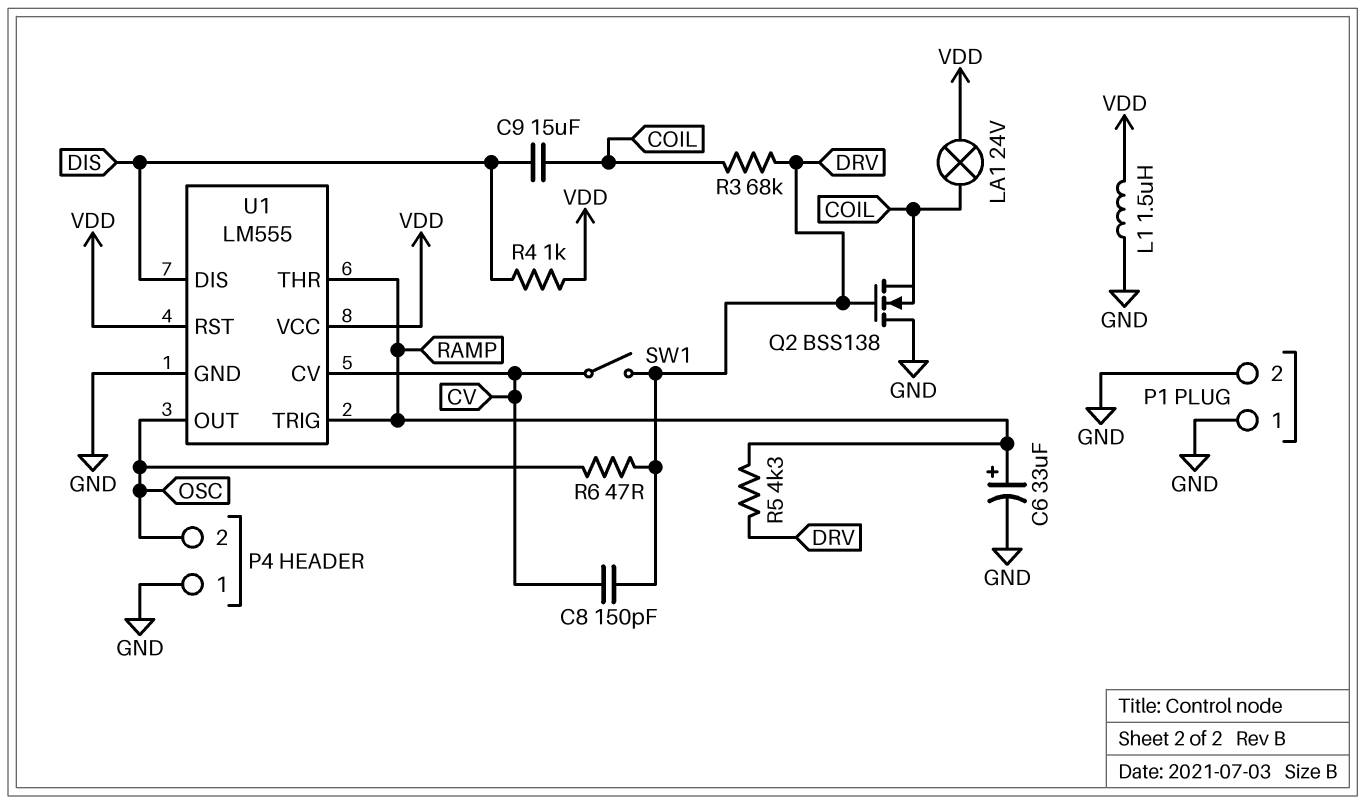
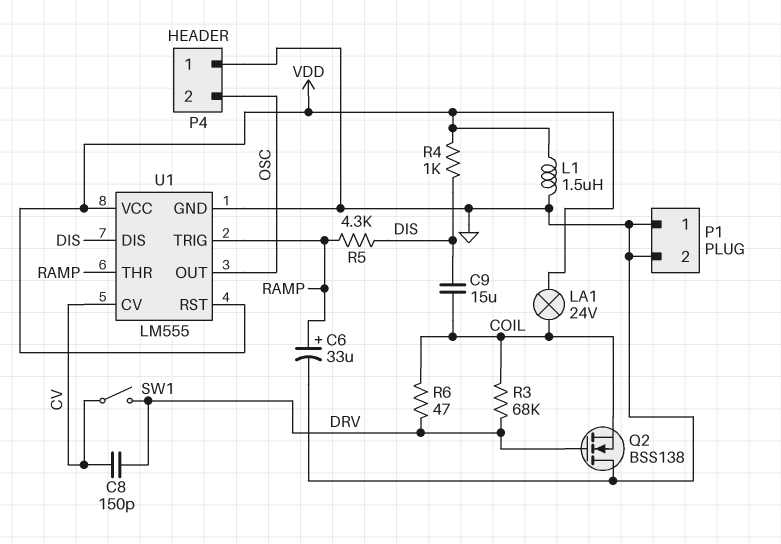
R5: 4.3k (DRV, RAMP) -> 4.3k (DIS, RAMP)
R6: 47 (DRV, OSC) -> 47 (COIL, DRV)

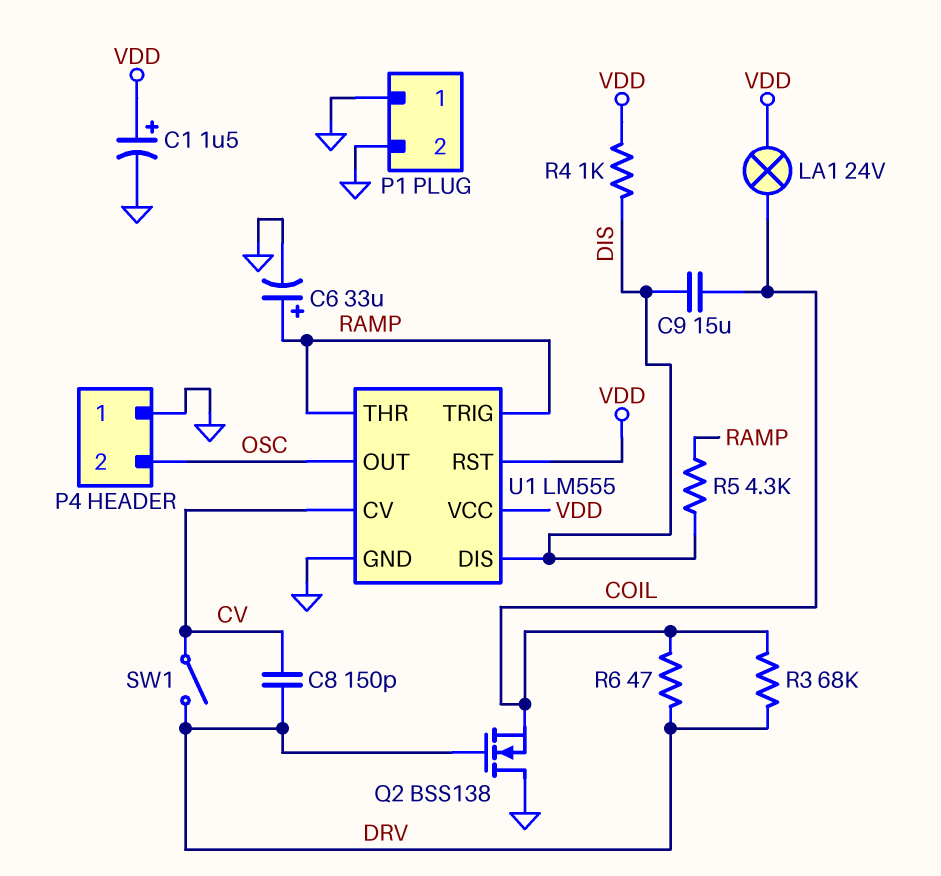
C1: none -> 1.5uF (plus VDD, minus GND)
L1: 1.5uH (GND, VDD) -> none

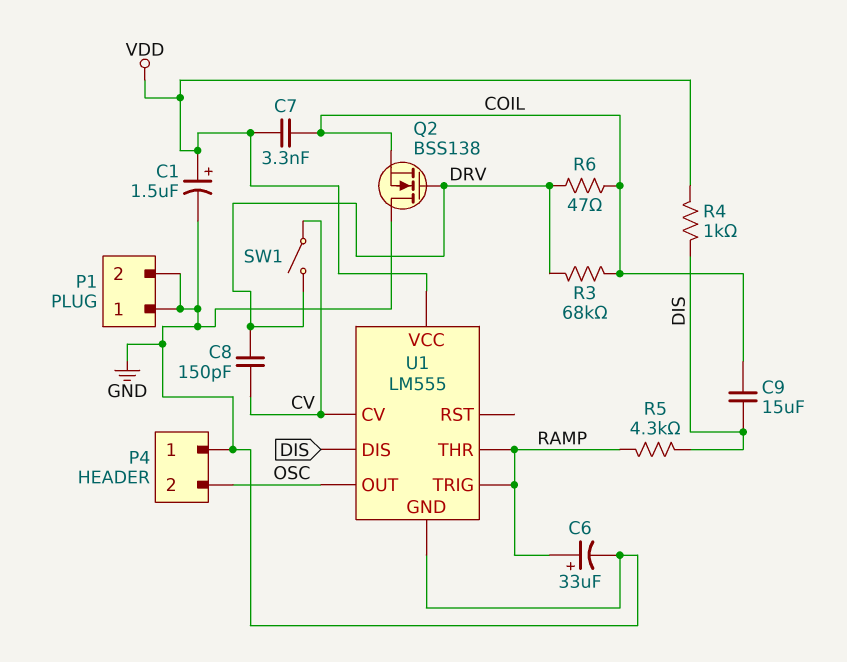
C7: none -> 3.3nF (COIL, VDD)
LA1: lamp 24V (COIL, VDD) -> none
U1 pin RST: VDD -> none

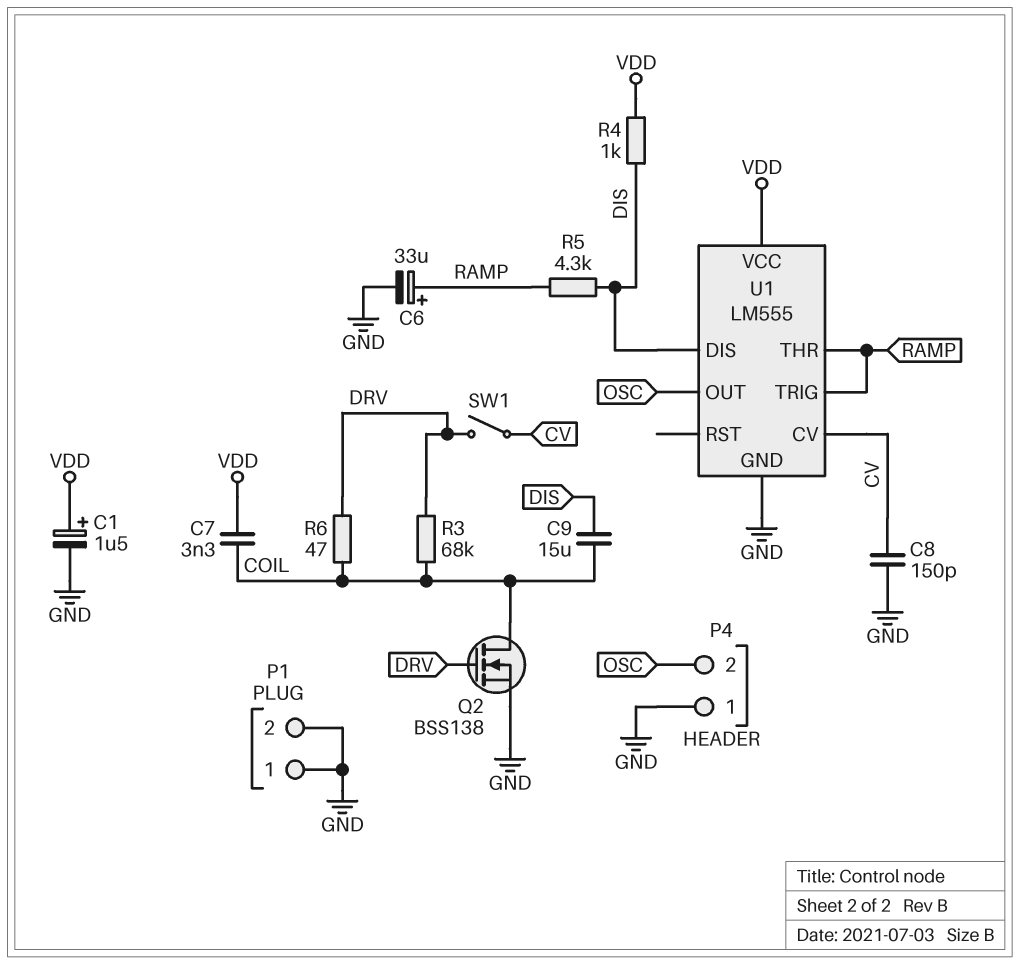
C8: 150pF (CV, DRV) -> 150pF (CV, GND)
Q2: NMOS BSS138 (G DRV, D GND, S COIL) -> NMOS BSS138 (G DRV, D COIL, S GND)

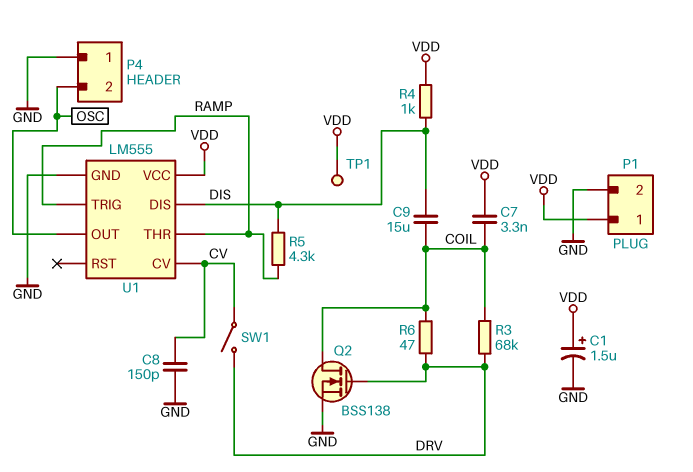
C6: 33uF (plus RAMP, minus GND) -> none
P1 pin 1: GND -> VDD
TP1: none -> test point (VDD)

